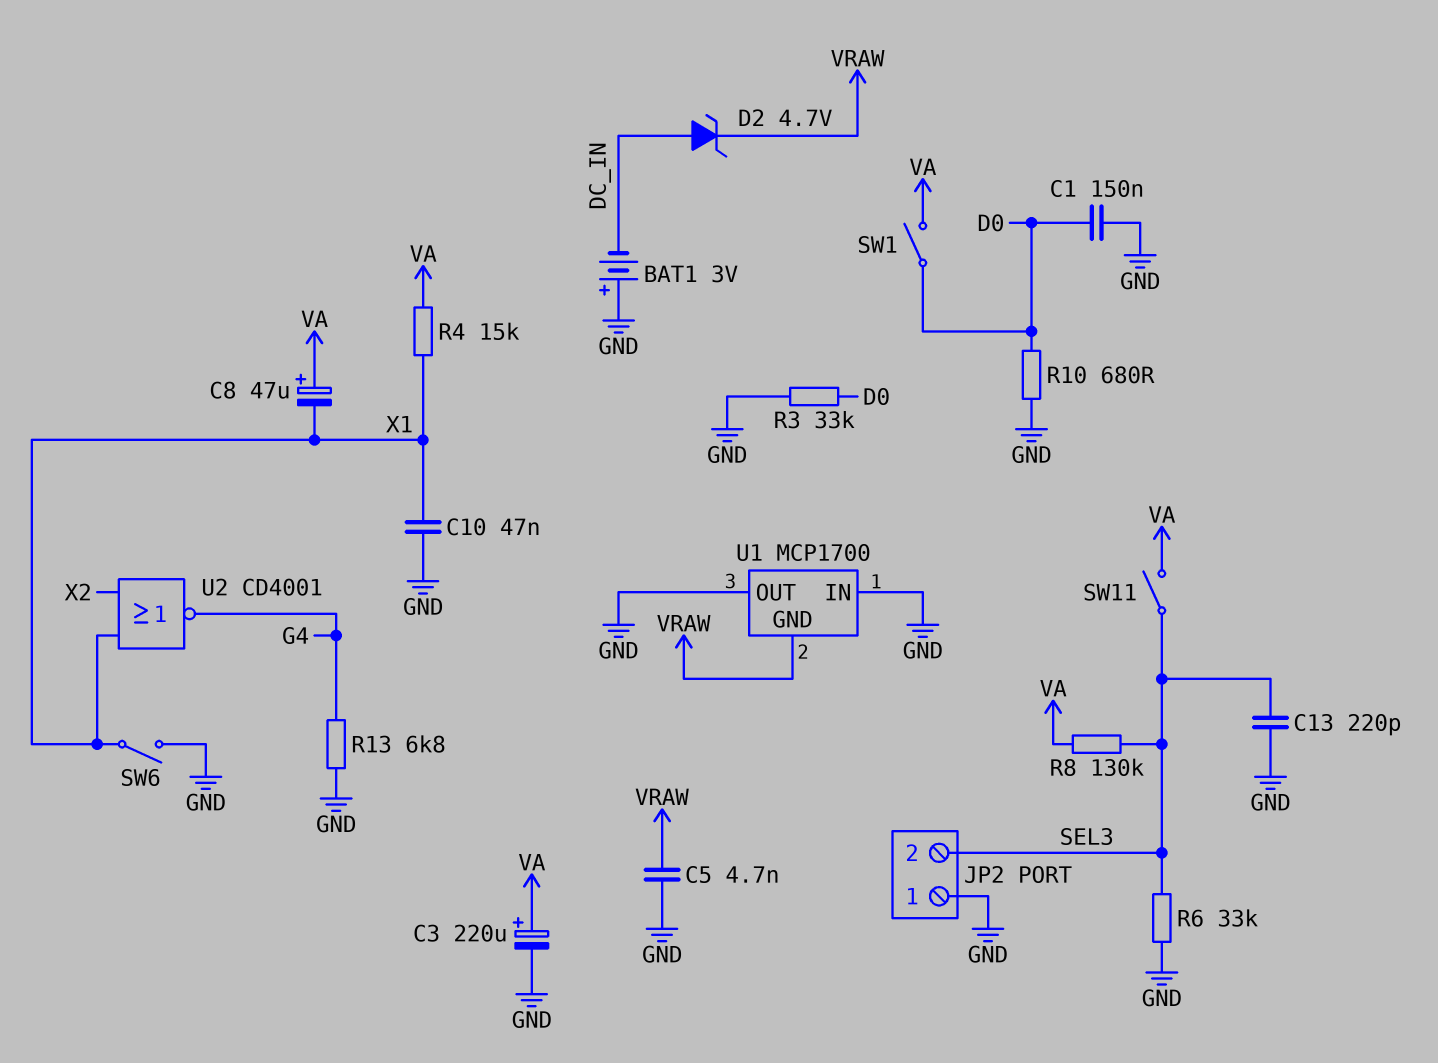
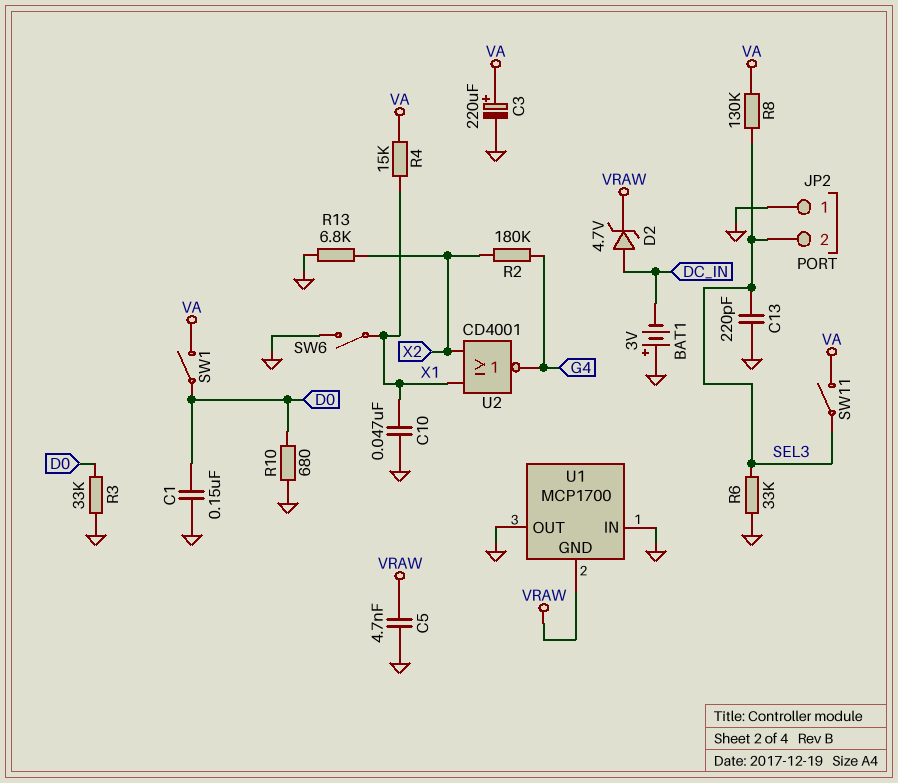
C8: 47uF (plus VA, minus X1) -> none
R2: none -> 180k (G4, X2)
R13: 6.8k (G4, GND) -> 6.8k (GND, X2)

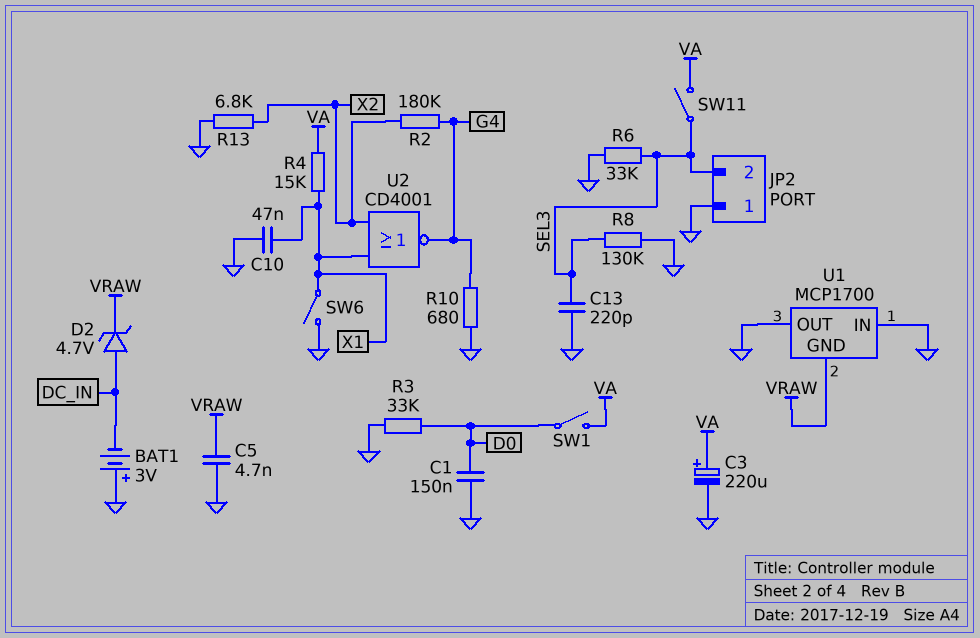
R8: 130k (SEL3, VA) -> 130k (GND, SEL3)
R10: 680 (D0, GND) -> 680 (G4, GND)

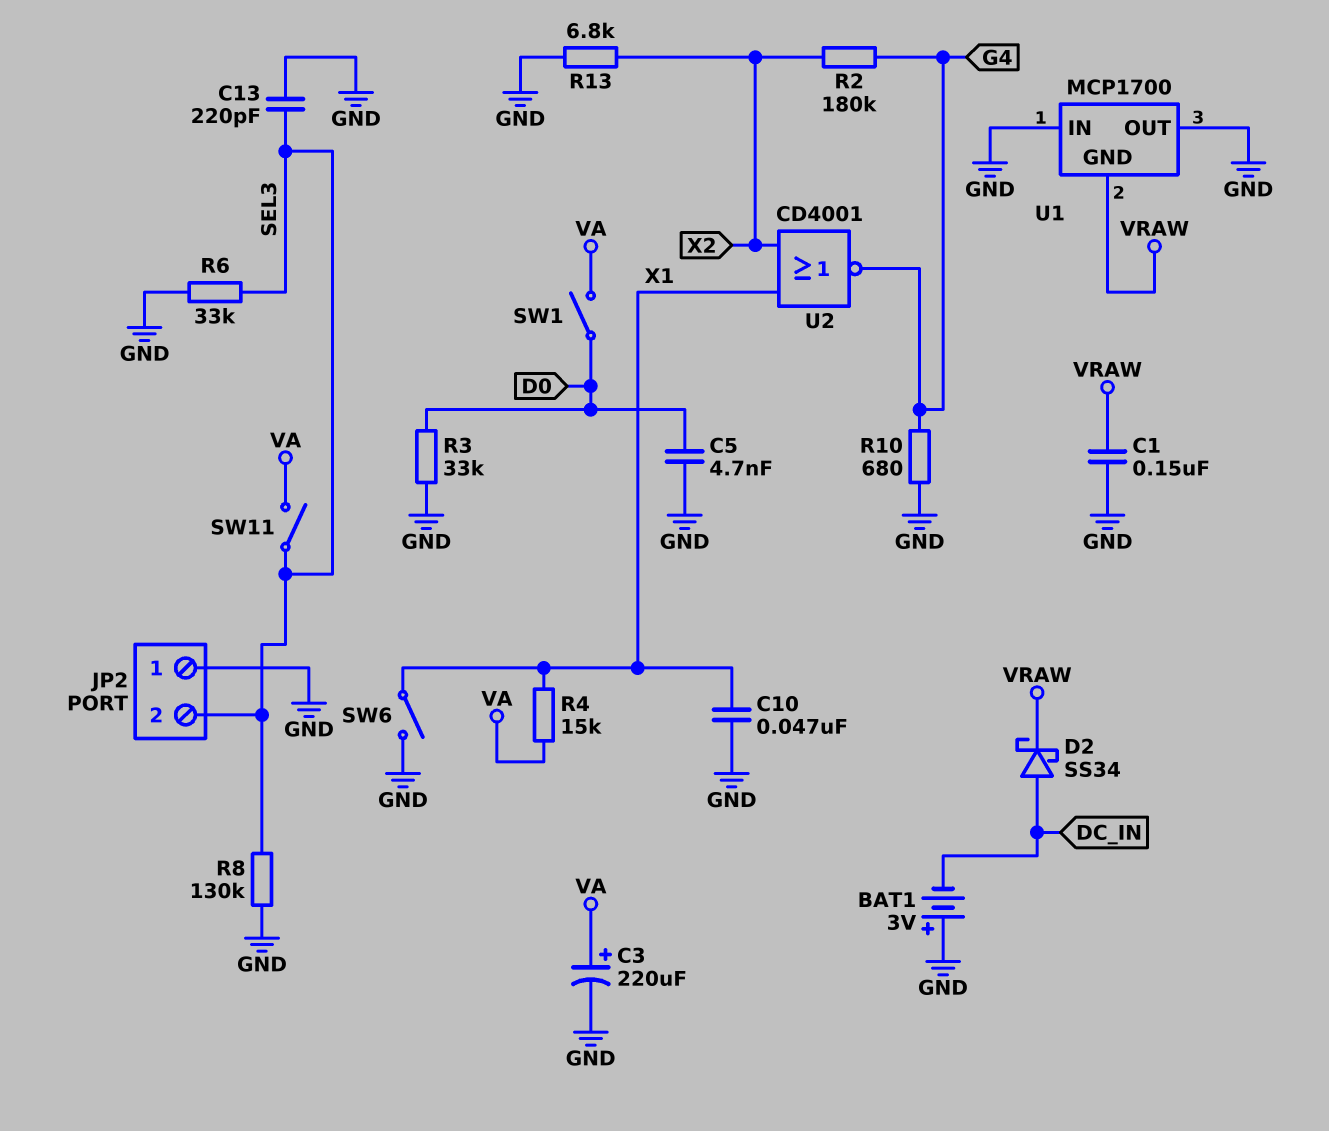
C1: 150nF (D0, GND) -> 150nF (GND, VRAW)
C5: 4.7nF (GND, VRAW) -> 4.7nF (D0, GND)
D2: zener 4.7V (A DC_IN, K VRAW) -> schottky SS34 (A DC_IN, K VRAW)

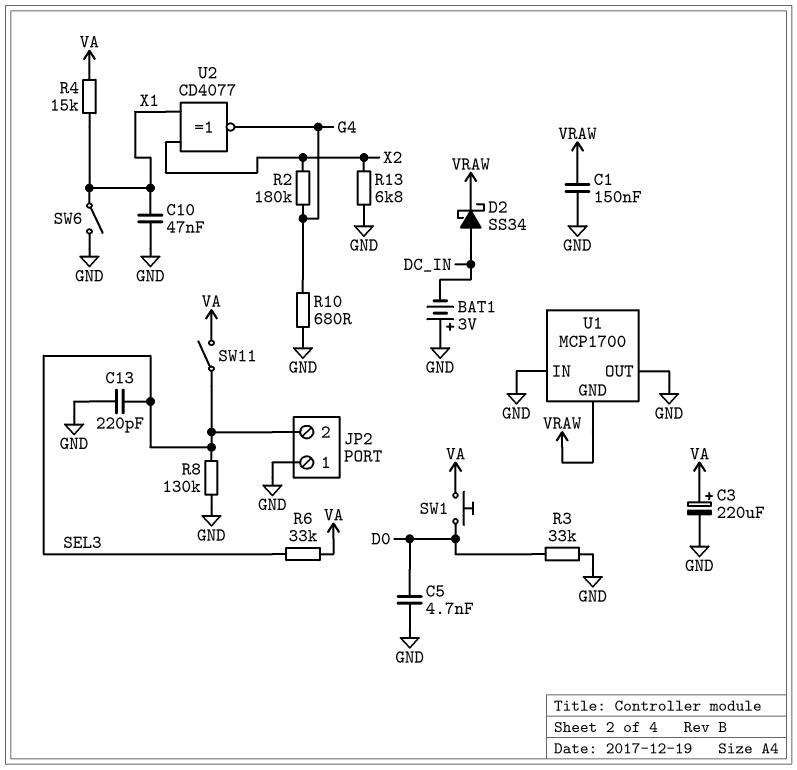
R6: 33k (GND, SEL3) -> 33k (SEL3, VA)
SW1: switch (D0, VA) -> button (D0, VA)
U2: NOR CD4001 (in X1, in X2, out G4) -> XNOR CD4077 (in X1, in X2, out G4)

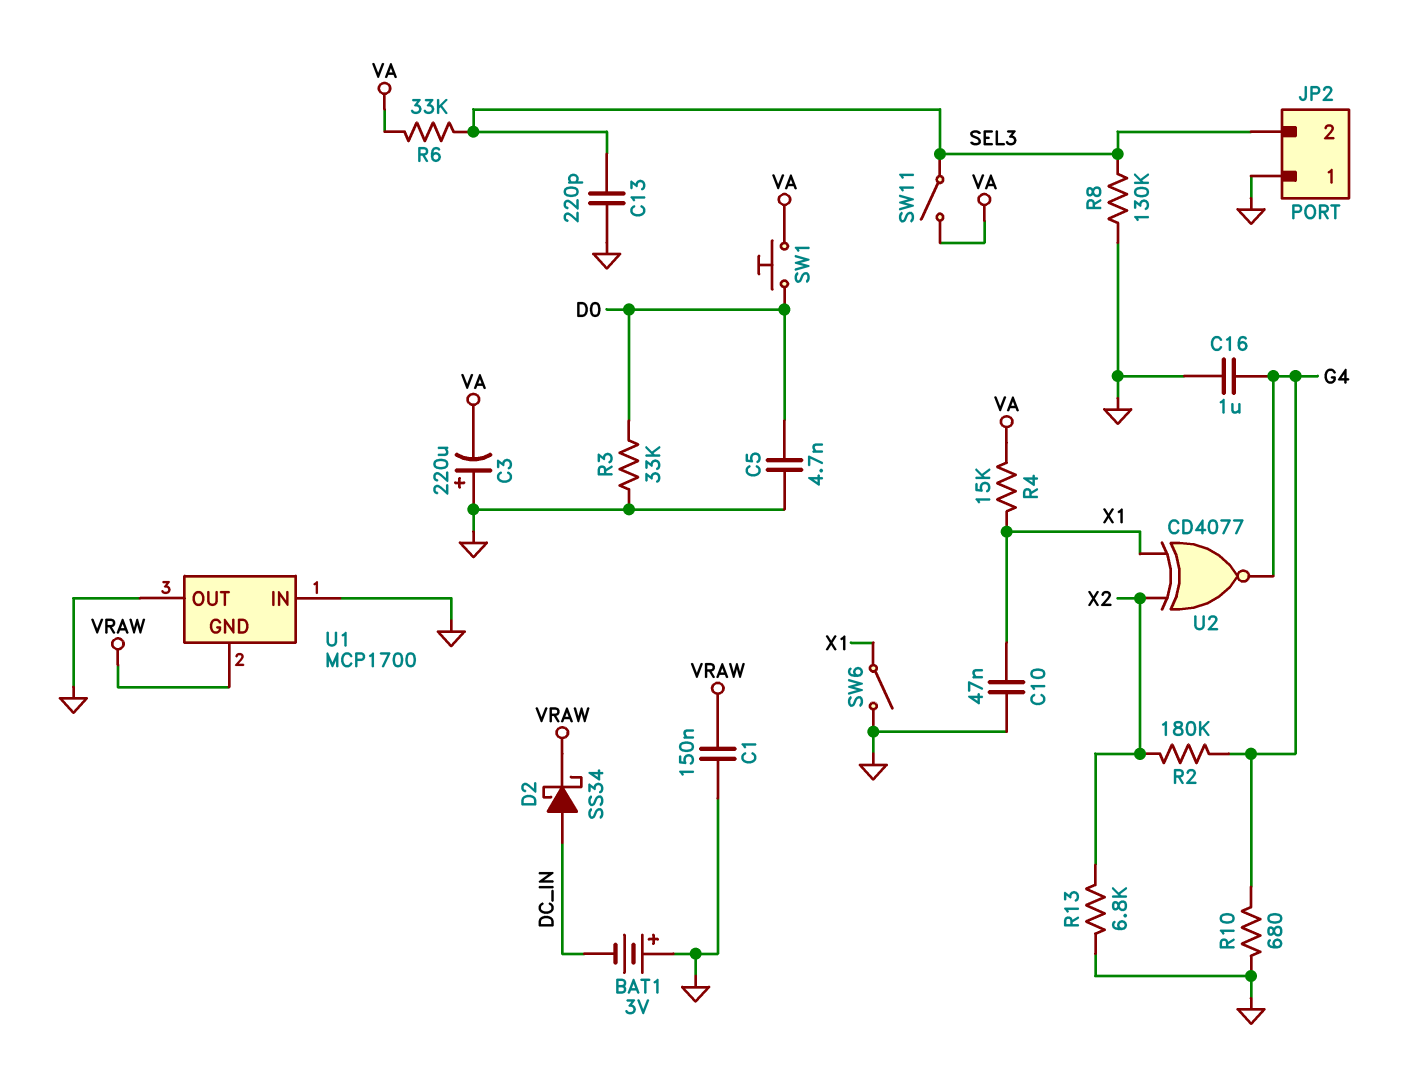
C3: 220uF (plus VA, minus GND) -> 220uF (plus GND, minus VA)
C16: none -> 1uF (G4, GND)

